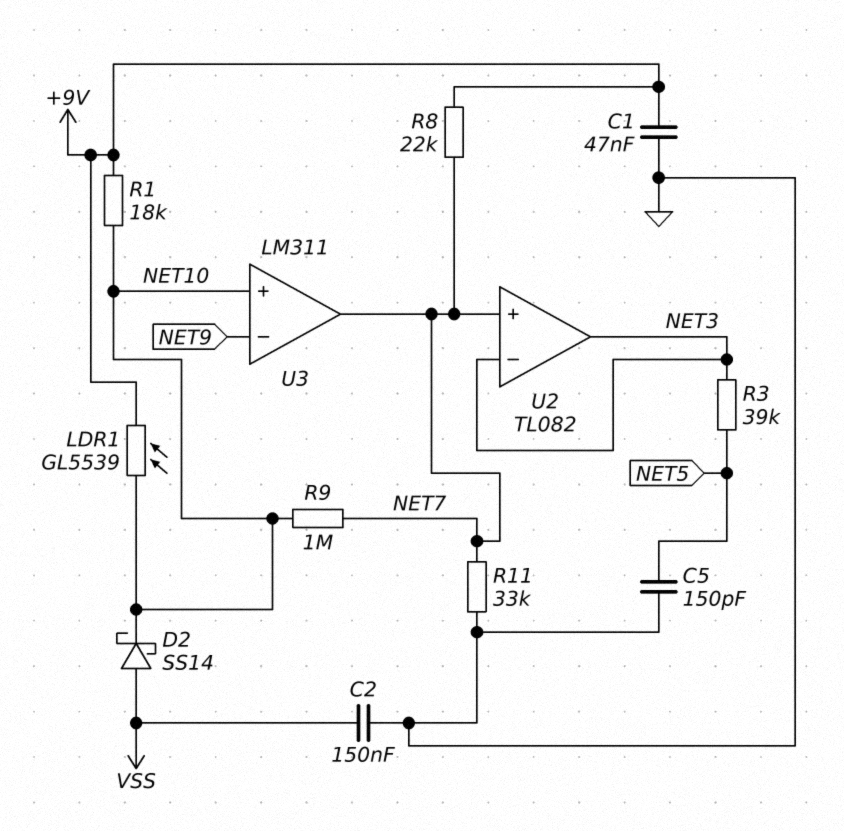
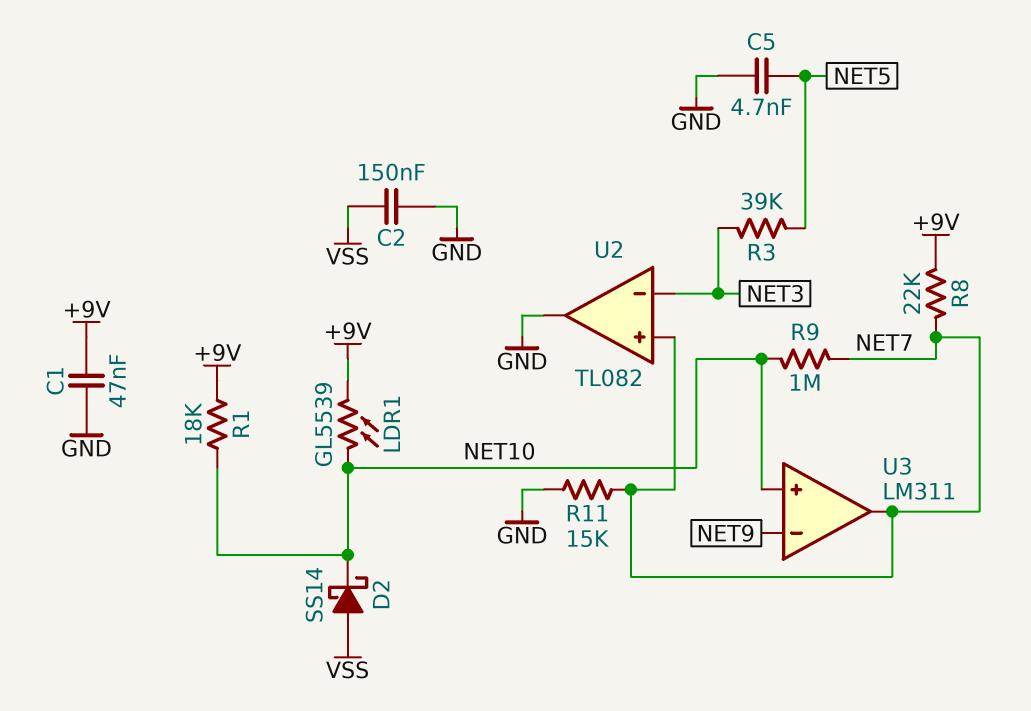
C5: 150pF (GND, NET5) -> 4.7nF (GND, NET5)
R11: 33k (GND, NET7) -> 15k (GND, NET7)
U2 pin out: NET3 -> GND

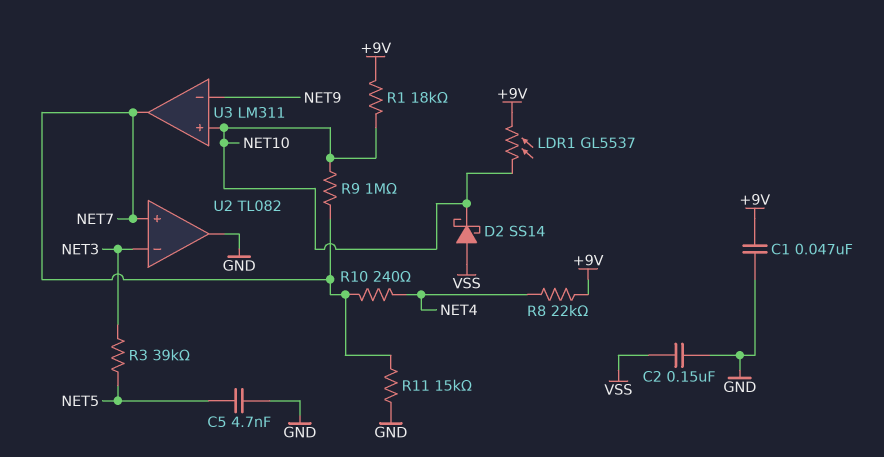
LDR1: GL5539 (+9V, NET10) -> GL5537 (+9V, NET10)
R8: 22k (+9V, NET7) -> 22k (+9V, NET4)
R10: none -> 240 (NET4, NET7)

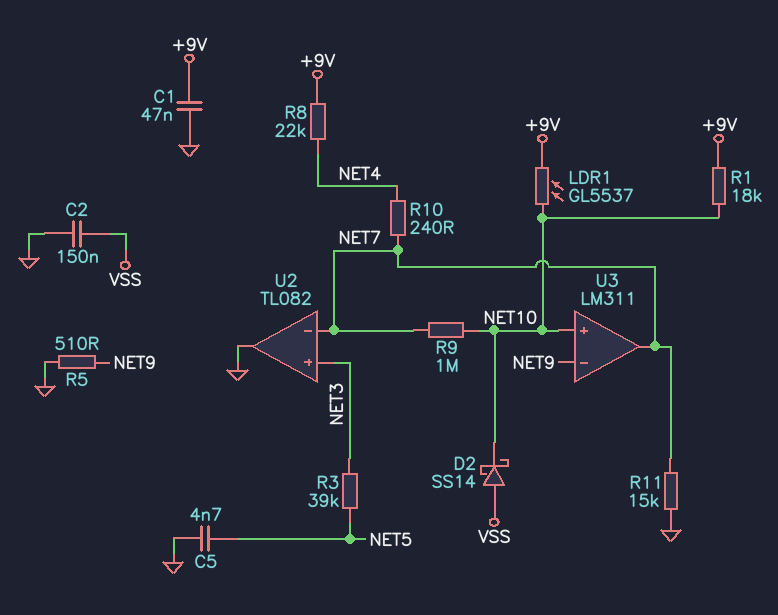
R5: none -> 510 (GND, NET9)
U2 pin in+: NET7 -> NET3
U2 pin in-: NET3 -> NET7

